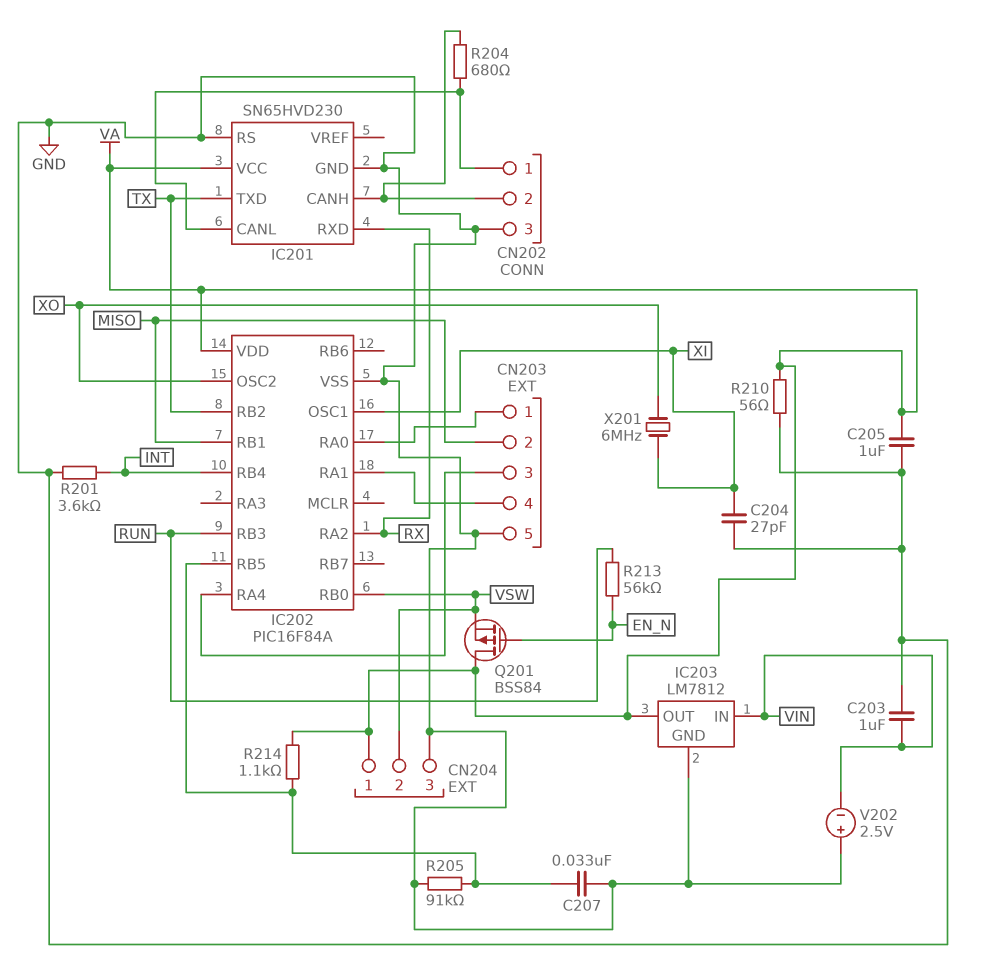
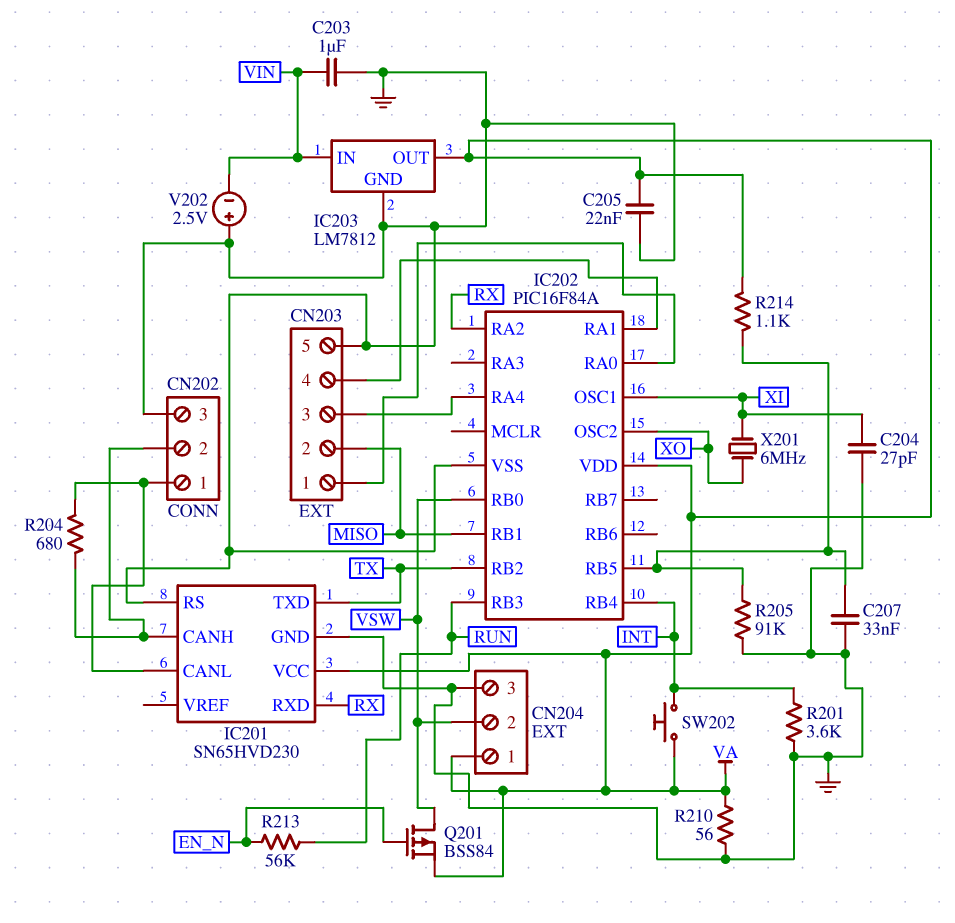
C205: 1uF (GND, VA) -> 22nF (GND, VA)
Q201: PMOS BSS84 (G EN_N, D VA, S VSW) -> PMOS BSS84 (G EN_N, D VSW, S VA)
SW202: none -> button (INT, VA)

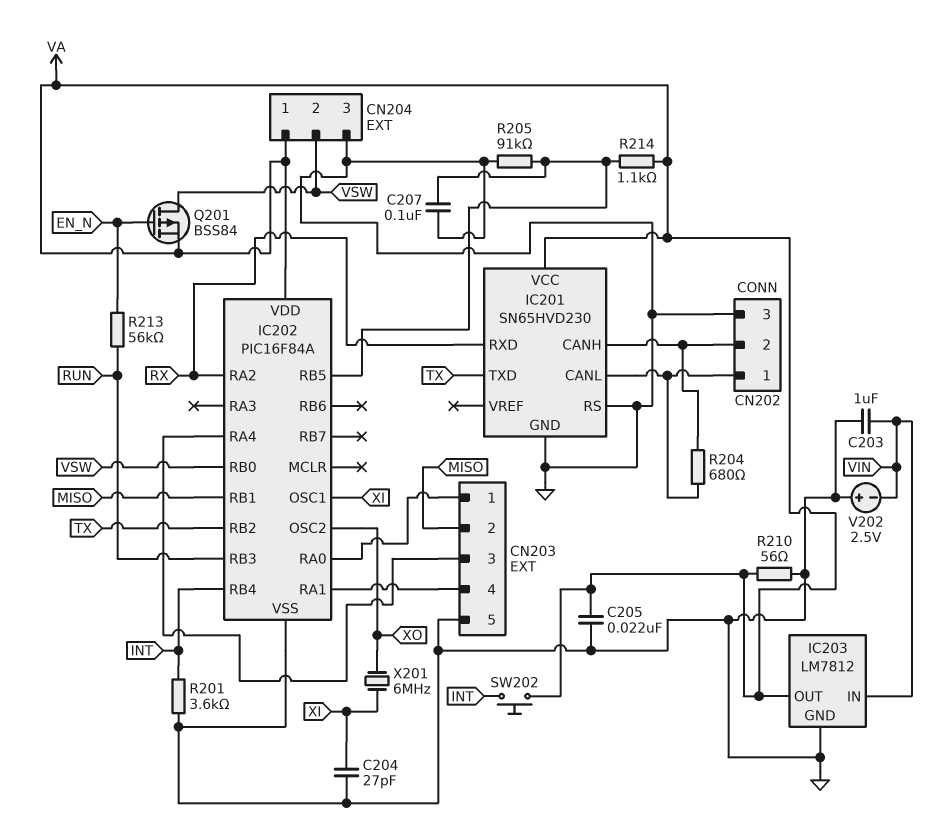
C207: 33nF (GND, IC202/RB5) -> 100nF (GND, IC202/RB5)

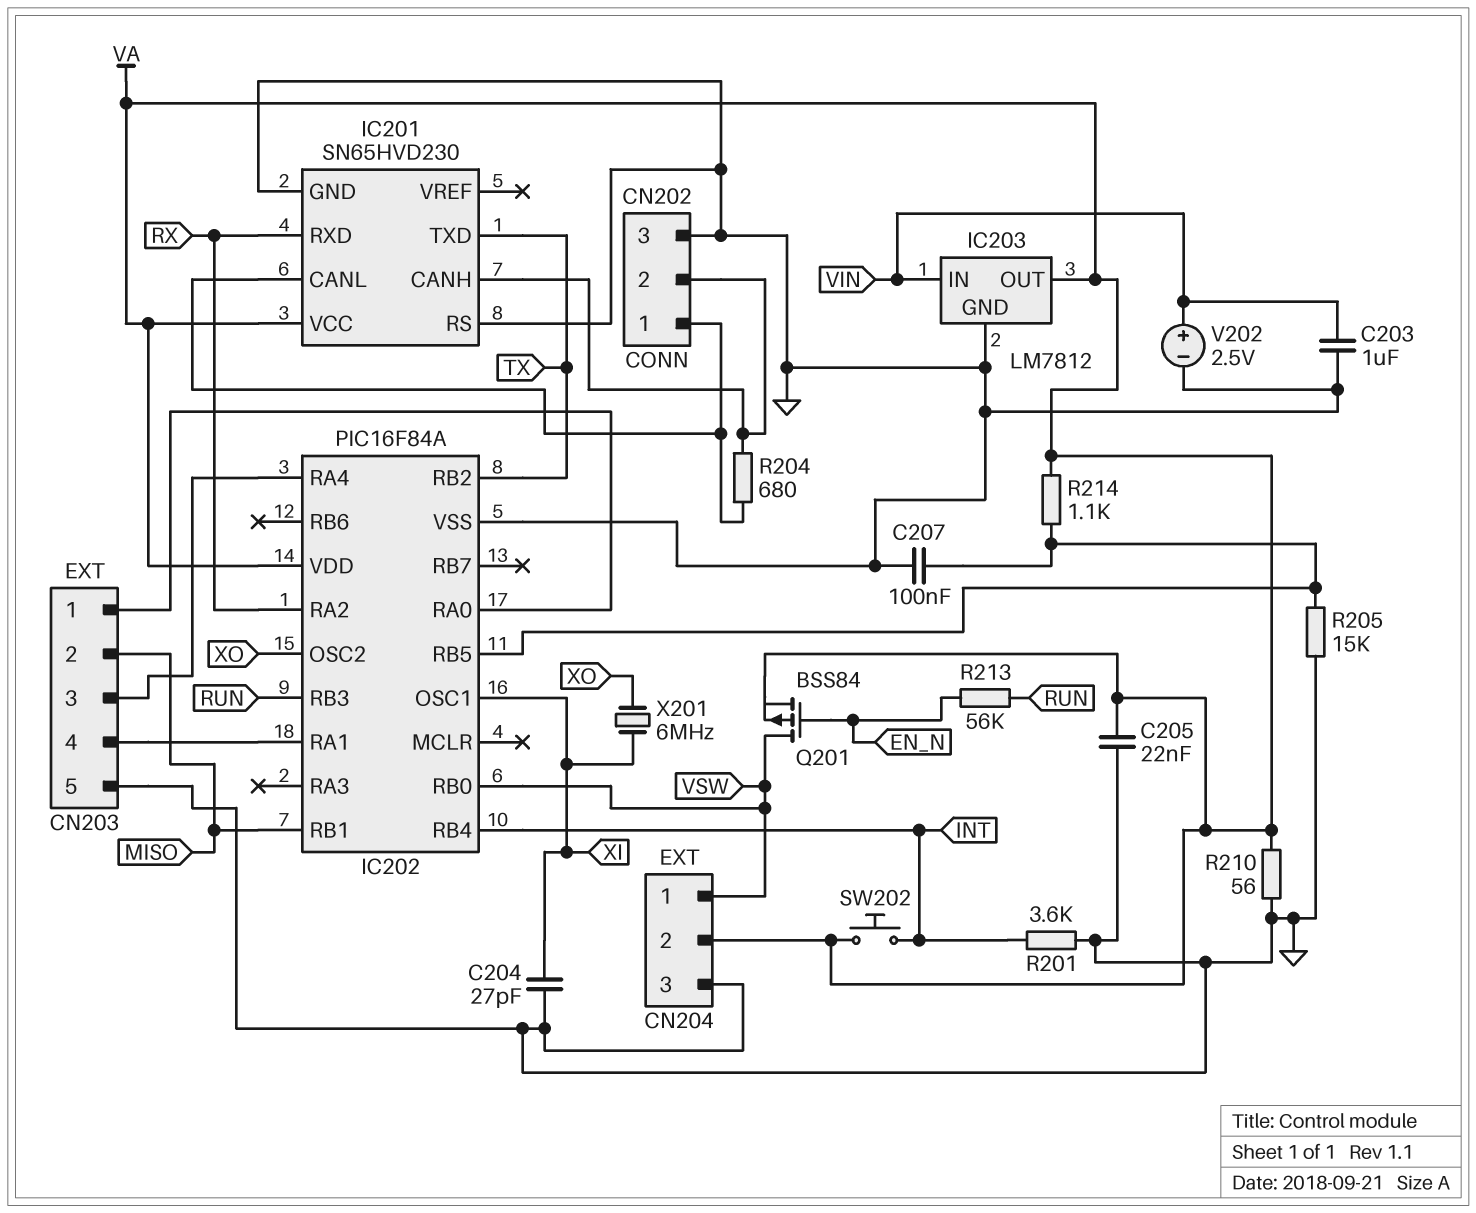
CN204 pin 1: VA -> VSW
CN204 pin 2: VSW -> VA
R205: 91k (GND, IC202/RB5) -> 15k (GND, IC202/RB5)
V202: 2.5V (plus GND, minus VIN) -> 2.5V (plus VIN, minus GND)

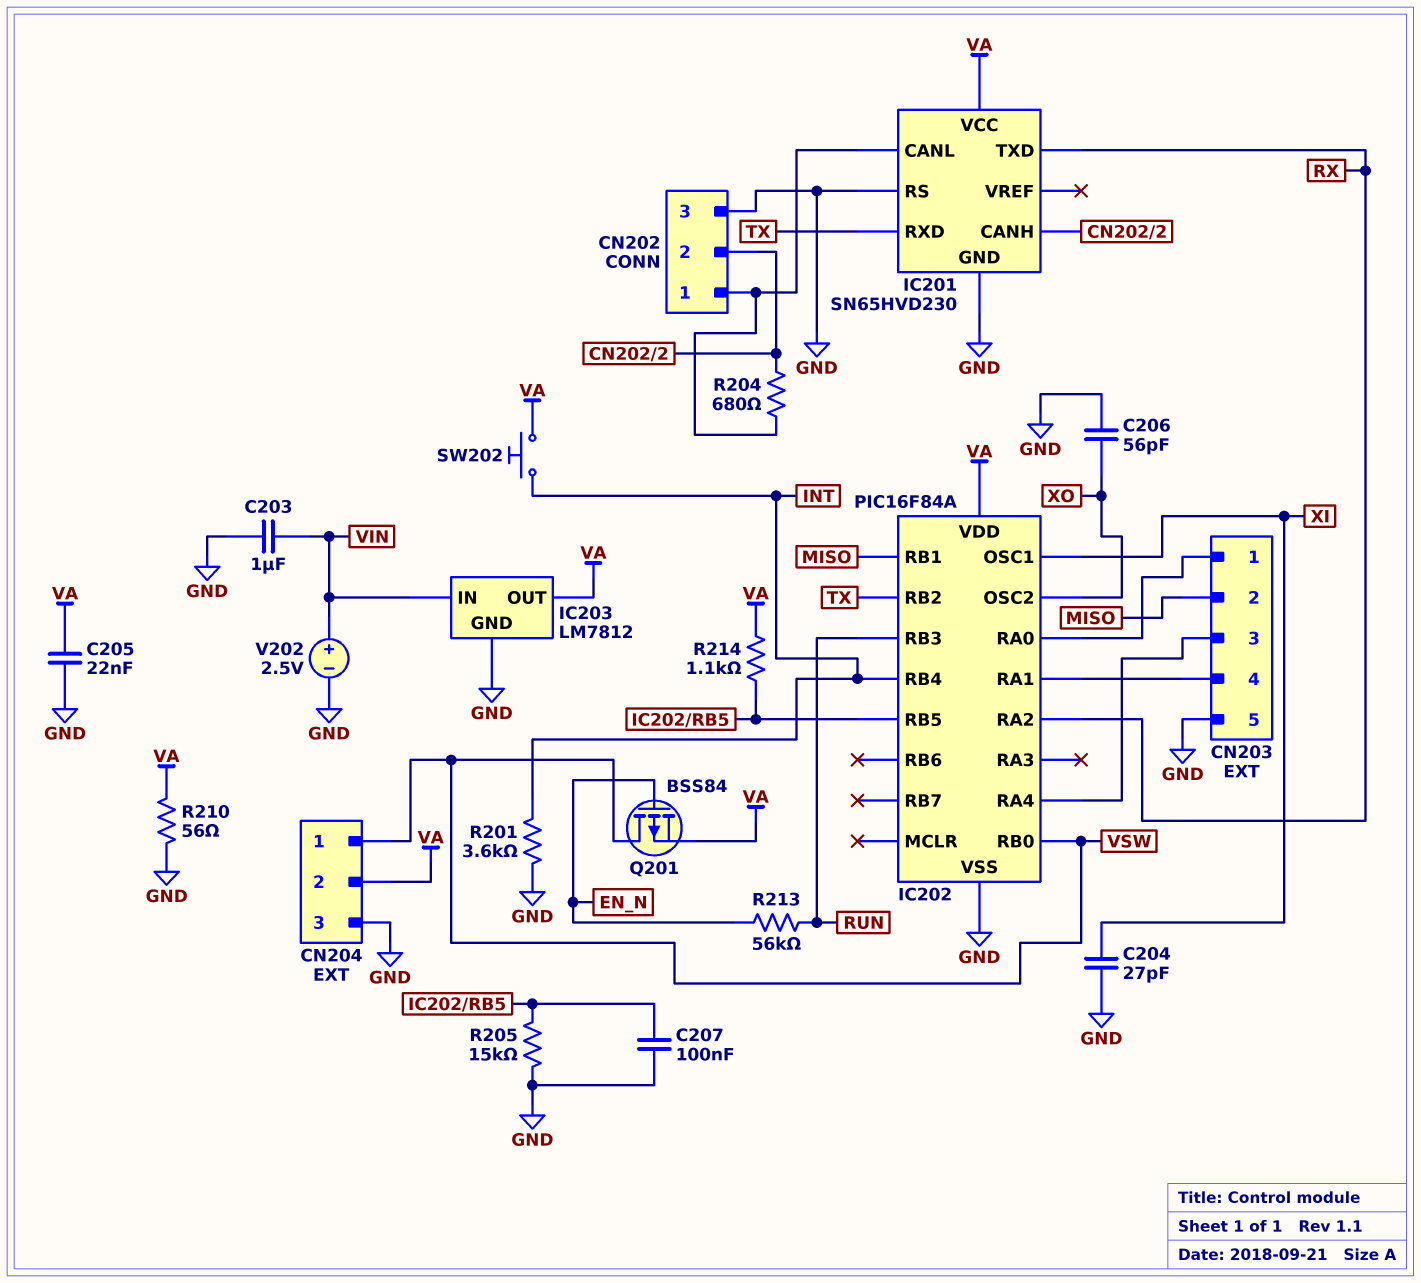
C206: none -> 56pF (GND, XO)
IC201 pin RXD: RX -> TX
IC201 pin TXD: TX -> RX
X201: 6MHz (XI, XO) -> none

